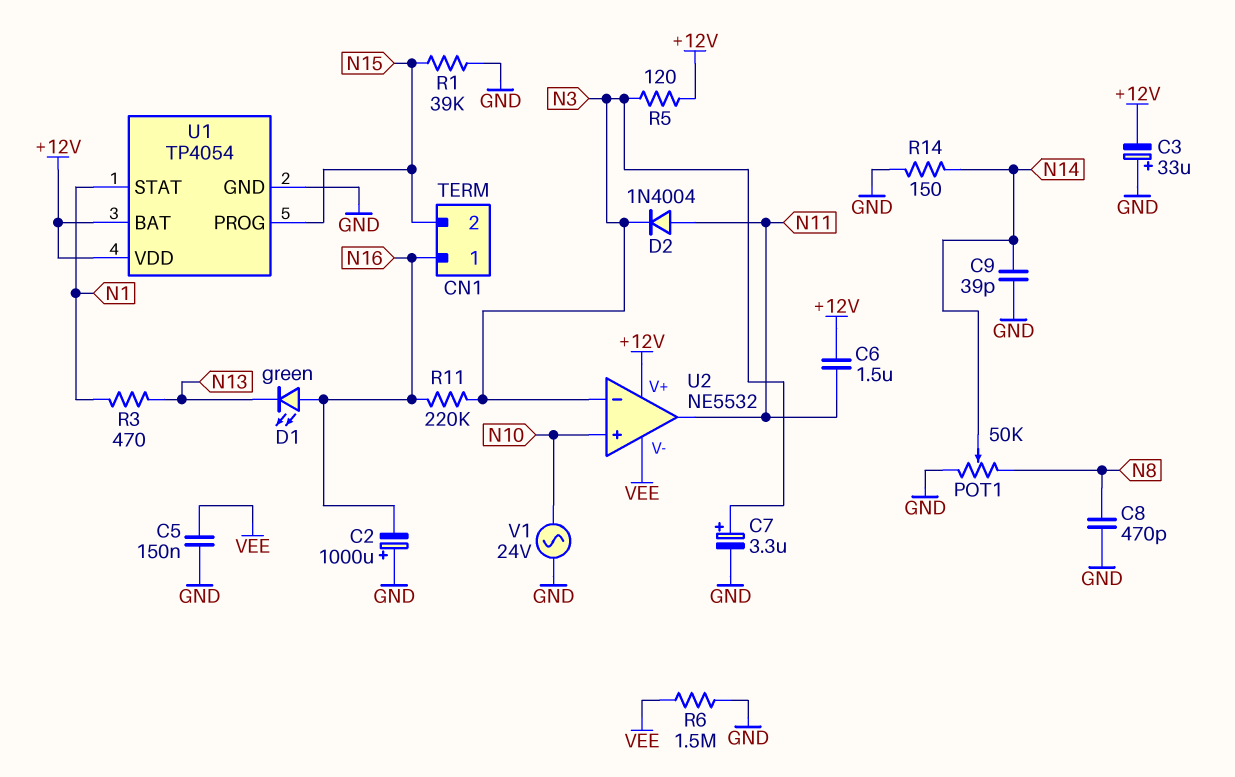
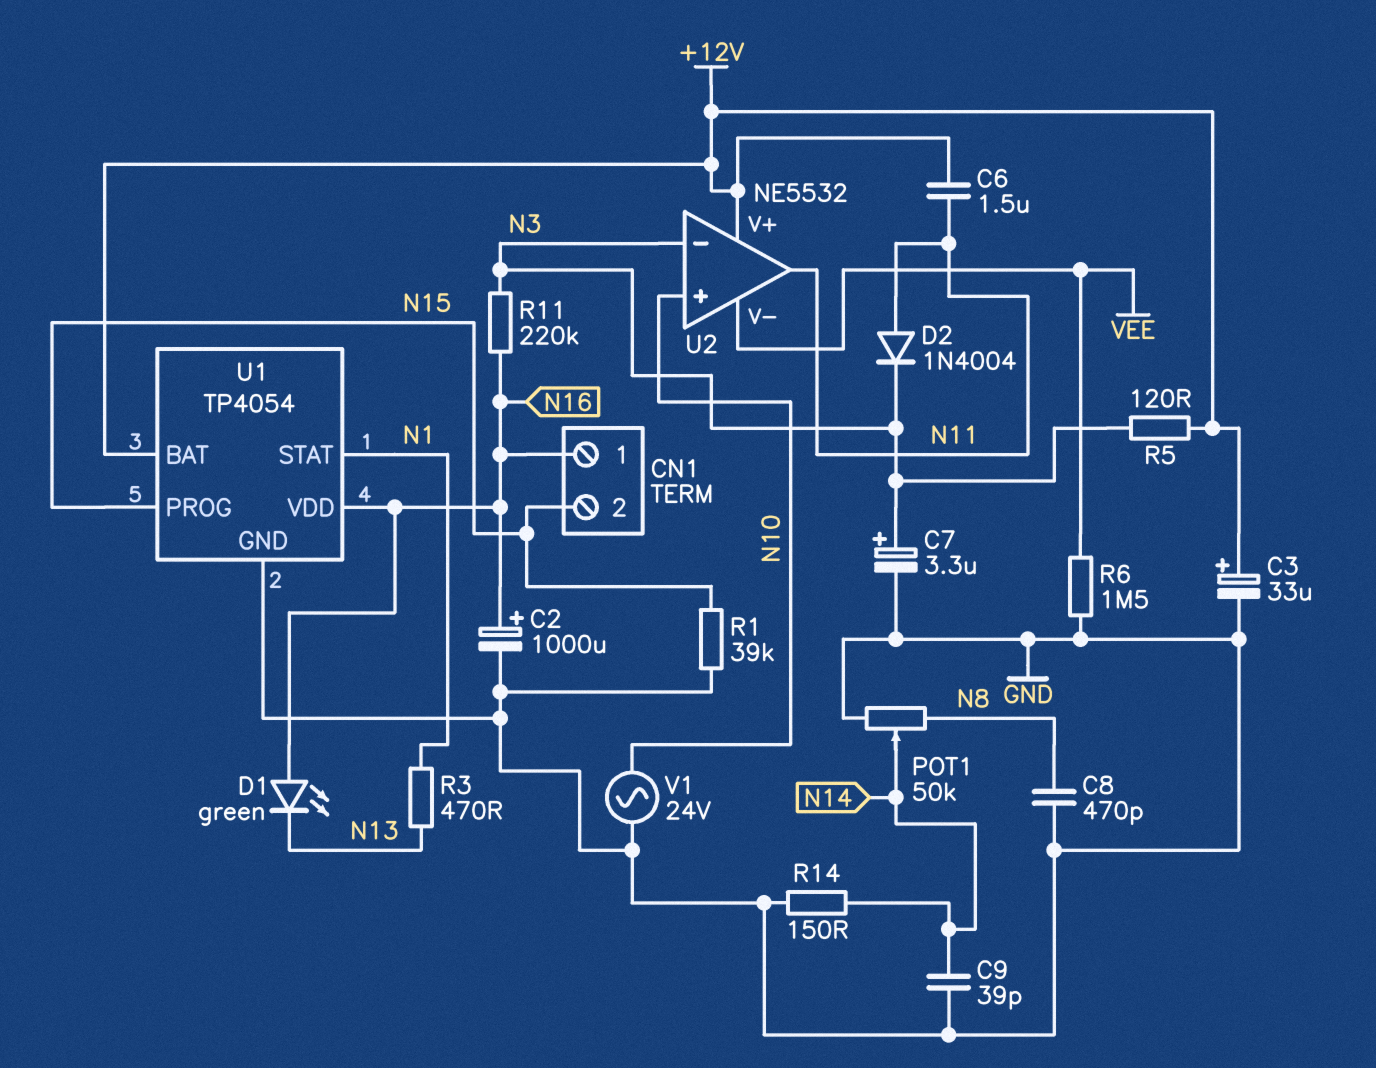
C2: 1000uF (plus GND, minus N16) -> 1000uF (plus N16, minus GND)
C3: 33uF (plus GND, minus +12V) -> 33uF (plus +12V, minus GND)
C5: 150nF (GND, VEE) -> none
U1 pin VDD: +12V -> N16

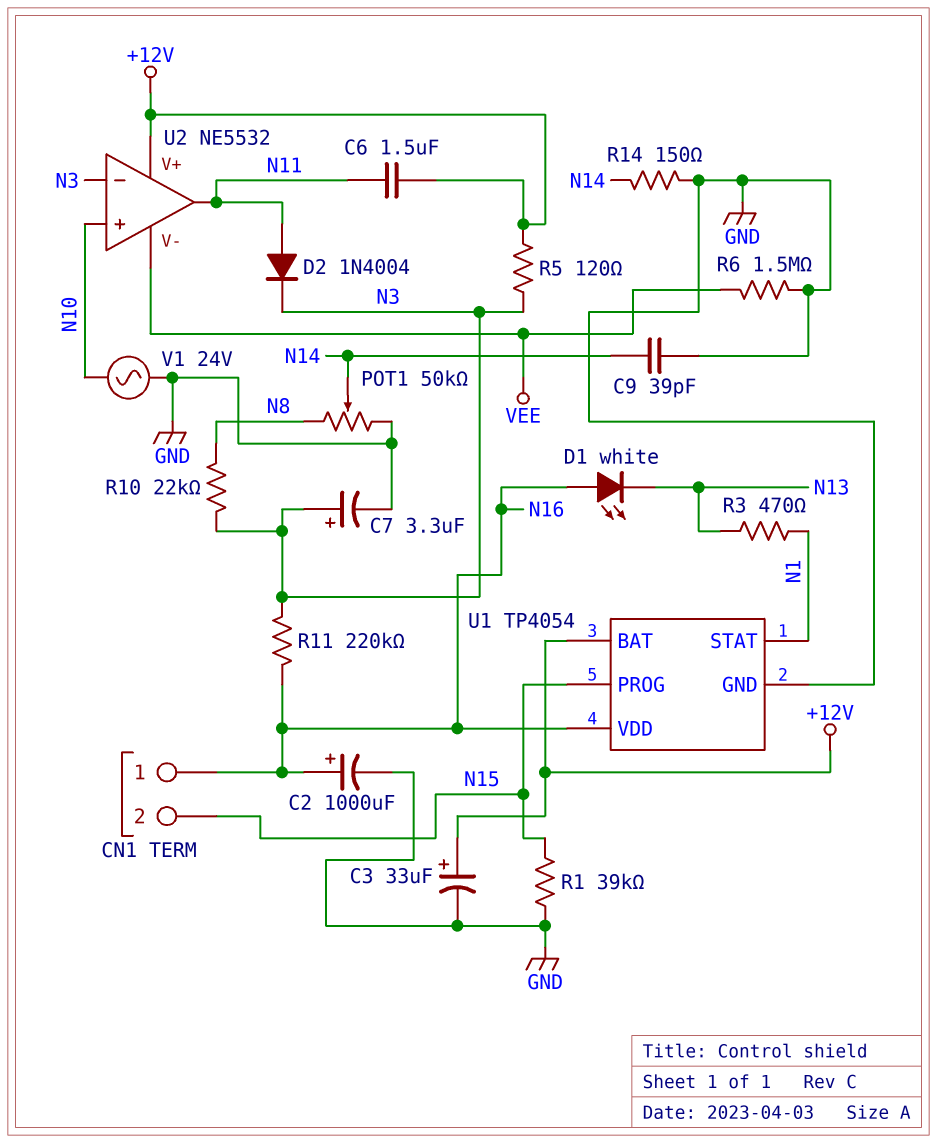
C8: 470pF (GND, N8) -> none
D1: LED green (A N16, K N13) -> LED white (A N16, K N13)
R10: none -> 22k (N3, N8)

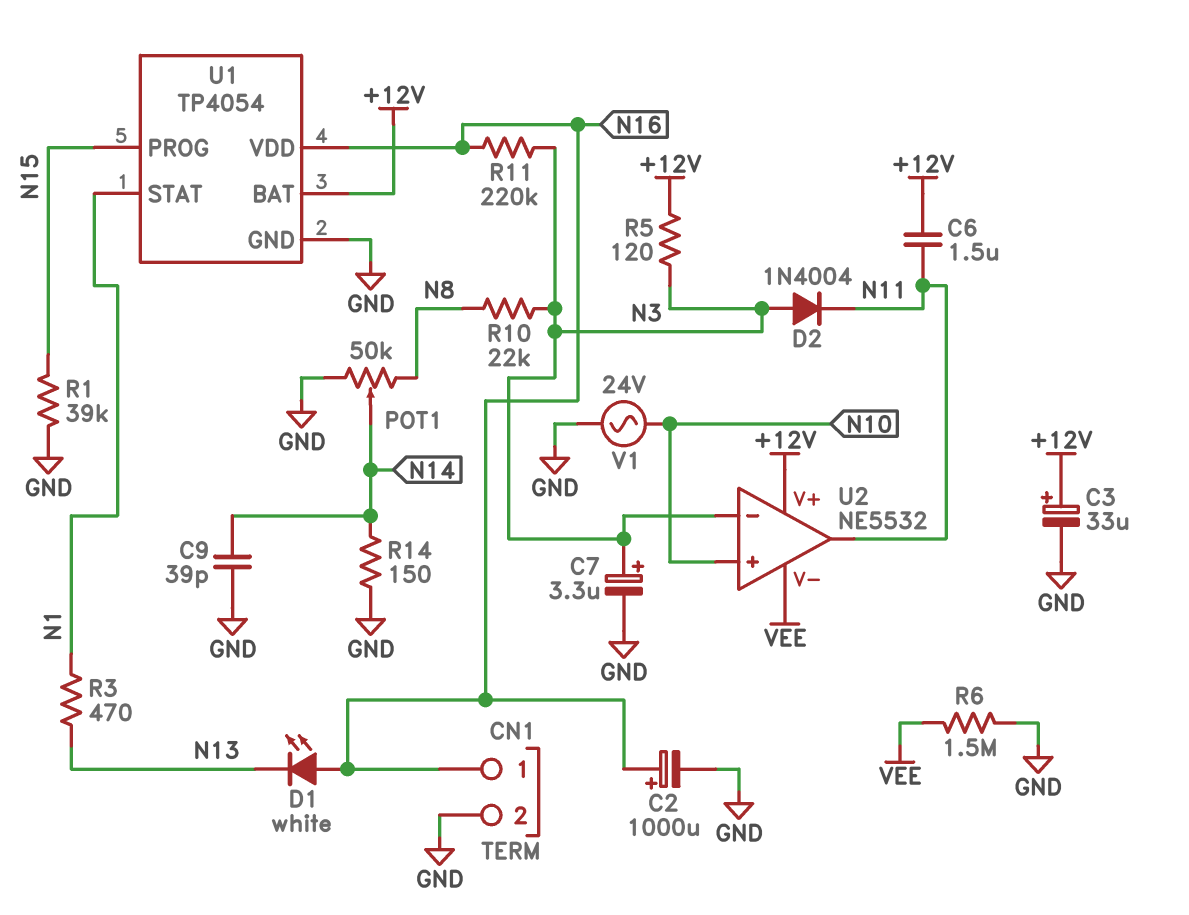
CN1 pin 2: N15 -> GND
D2: diode 1N4004 (A N11, K N3) -> diode 1N4004 (A N3, K N11)

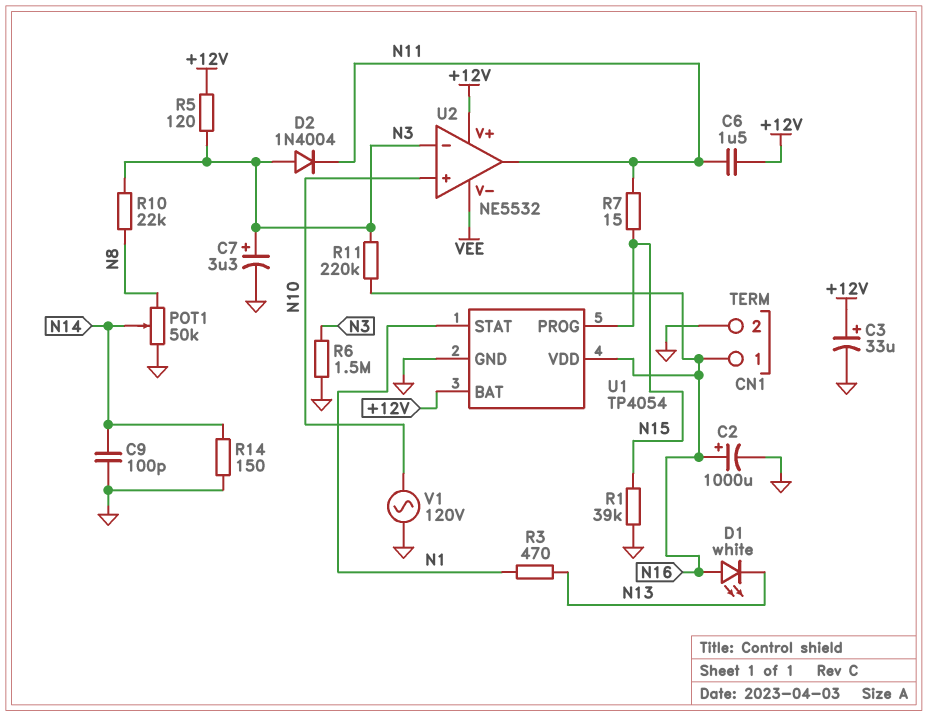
C9: 39pF (GND, N14) -> 100pF (GND, N14)
R6: 1.5M (GND, VEE) -> 1.5M (GND, N3)
R7: none -> 15 (N11, N15)
V1: AC 24V (GND, N10) -> AC 120V (GND, N10)

